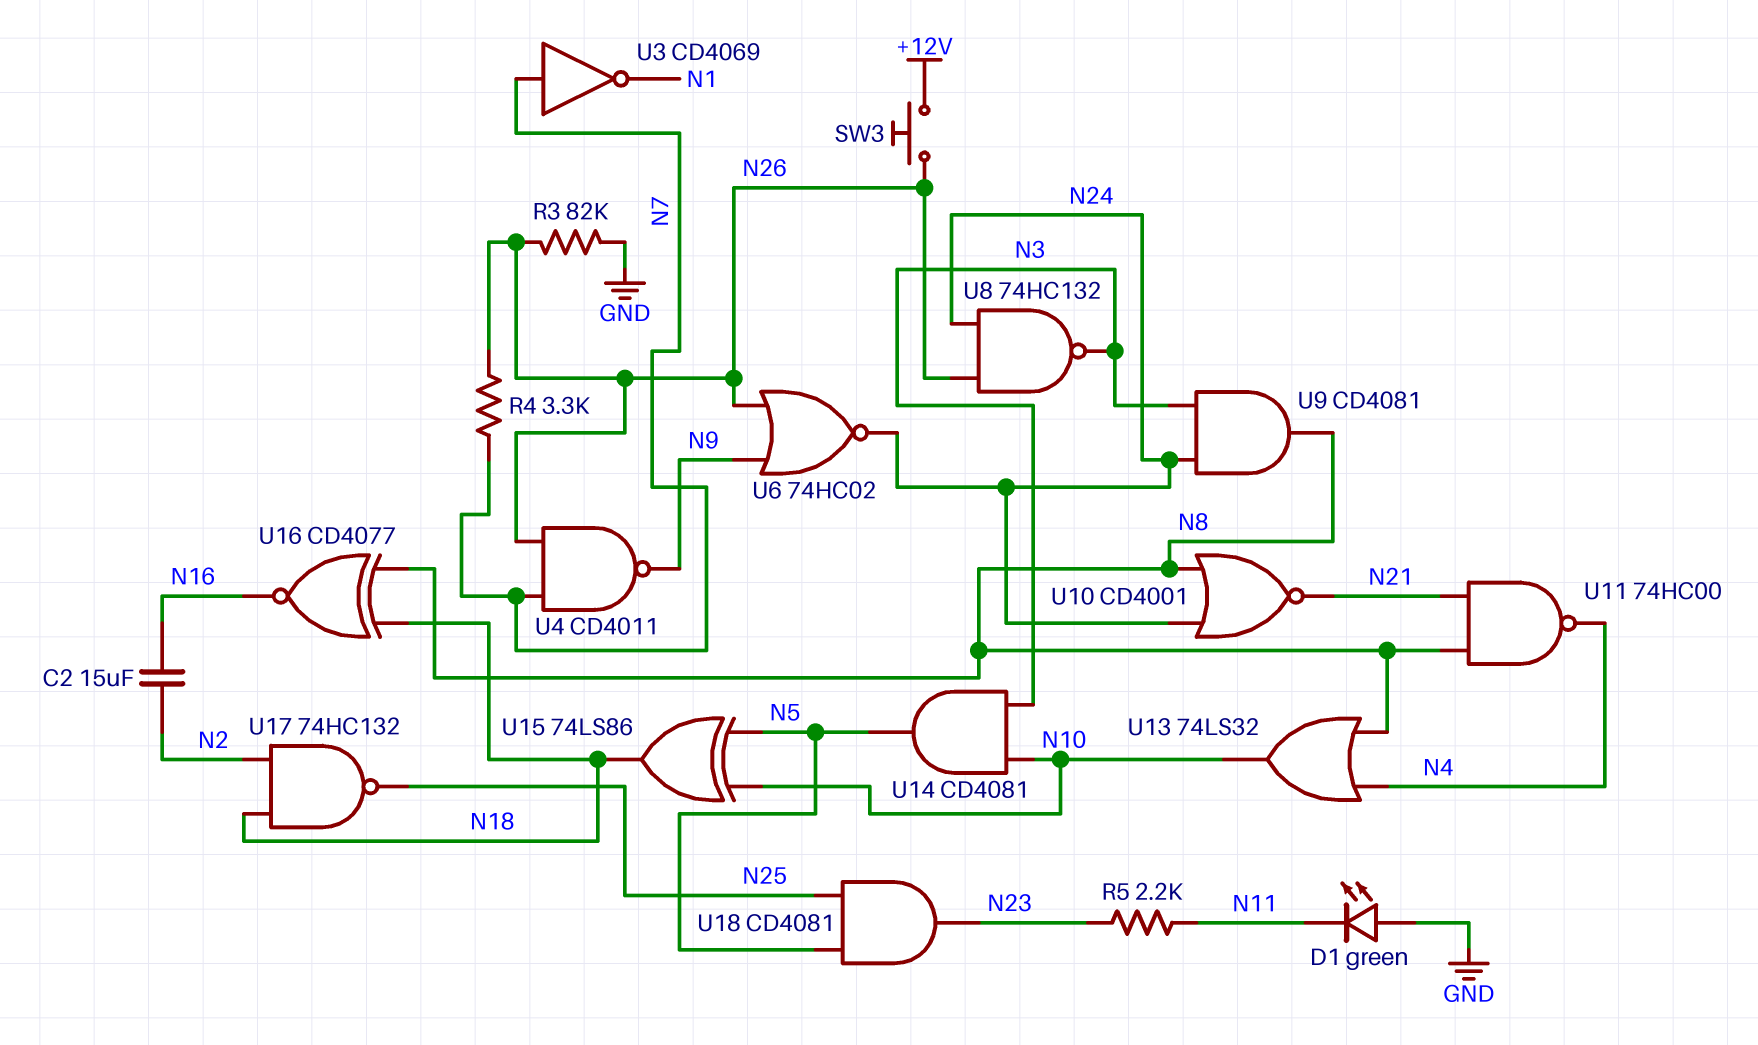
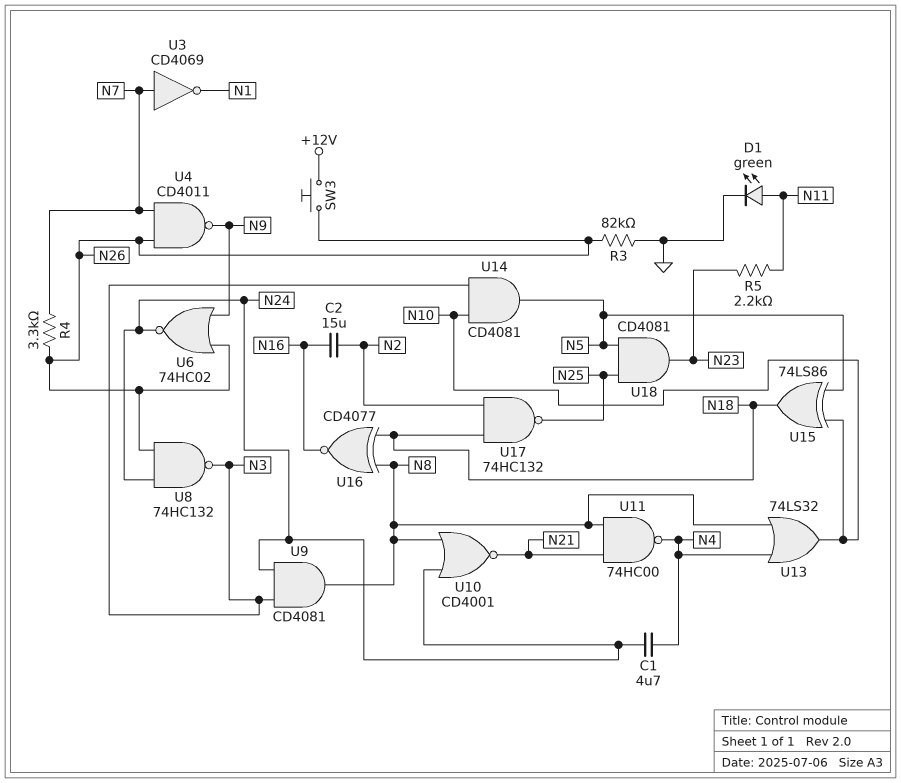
C1: none -> 4.7uF (N4, N24)
D1: LED green (A GND, K N11) -> LED green (A N11, K GND)

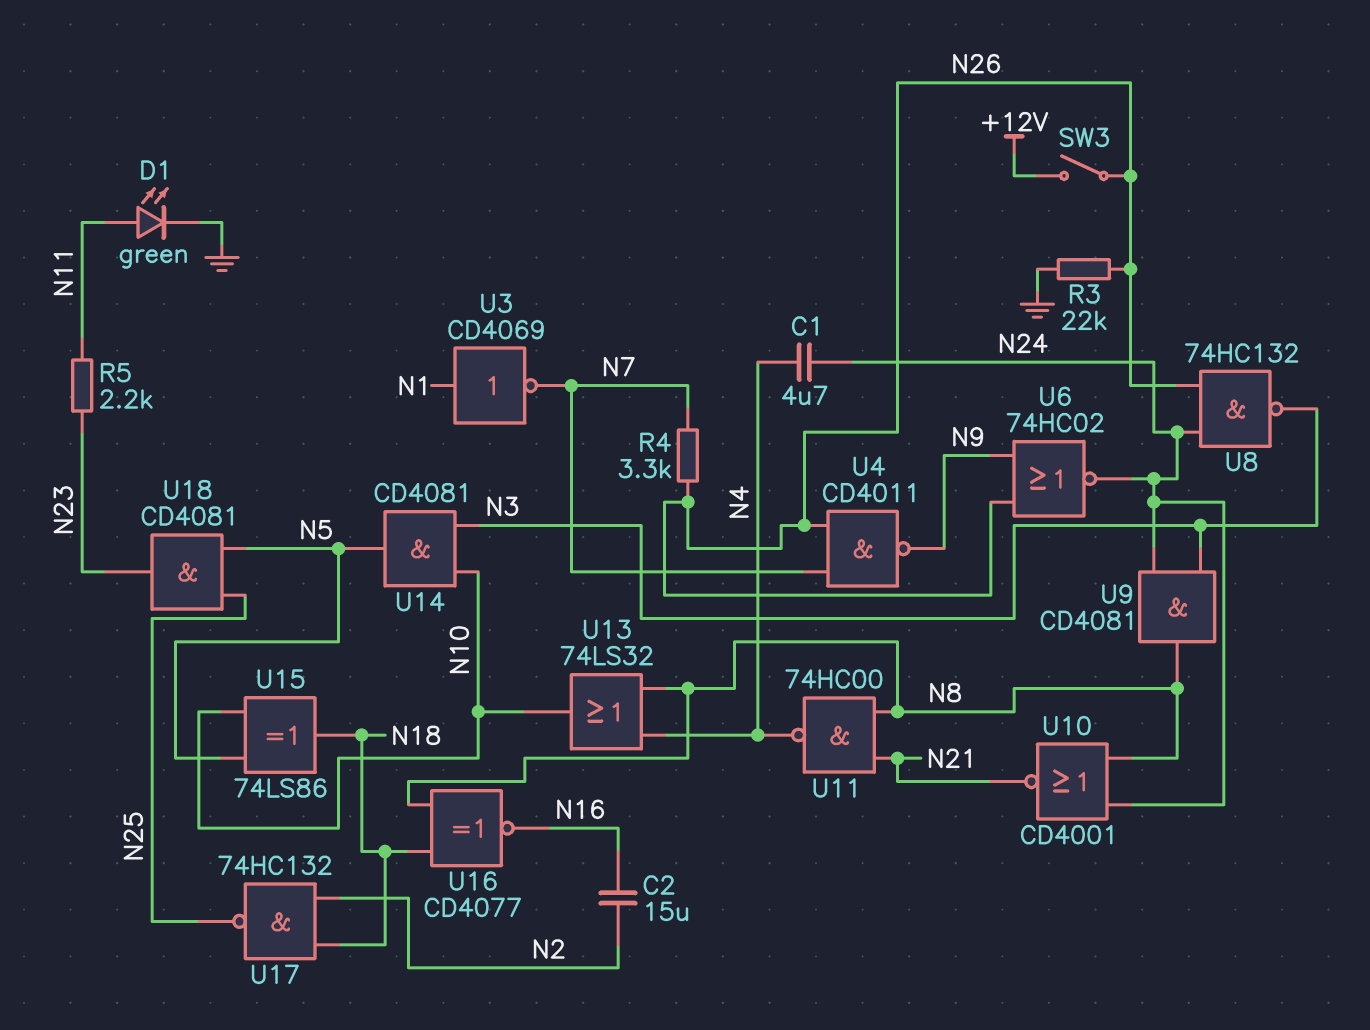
R3: 82k (GND, N26) -> 22k (GND, N26)
SW3: button (+12V, N26) -> switch (+12V, N26)
U3: NOT CD4069 (in N7, out N1) -> NOT CD4069 (in N1, out N7)

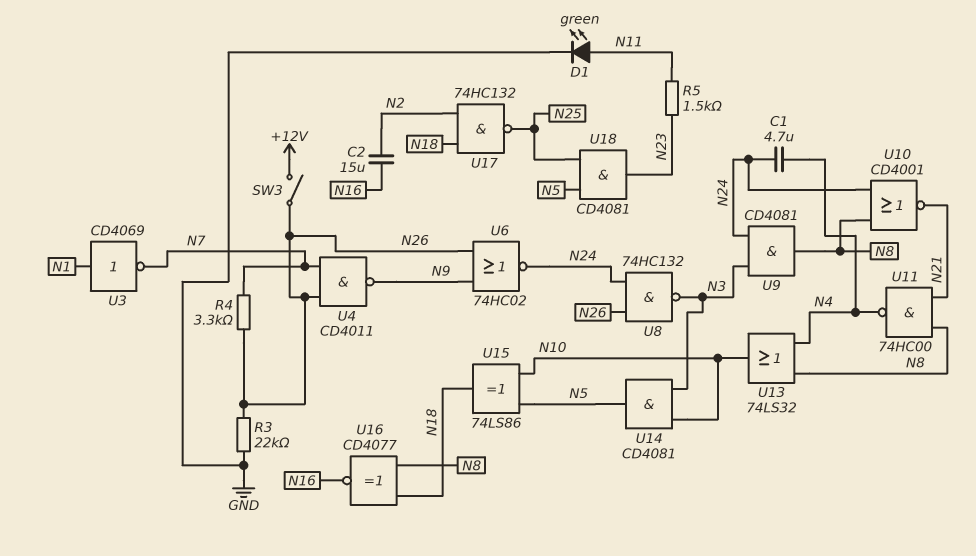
R5: 2.2k (N11, N23) -> 1.5k (N11, N23)

